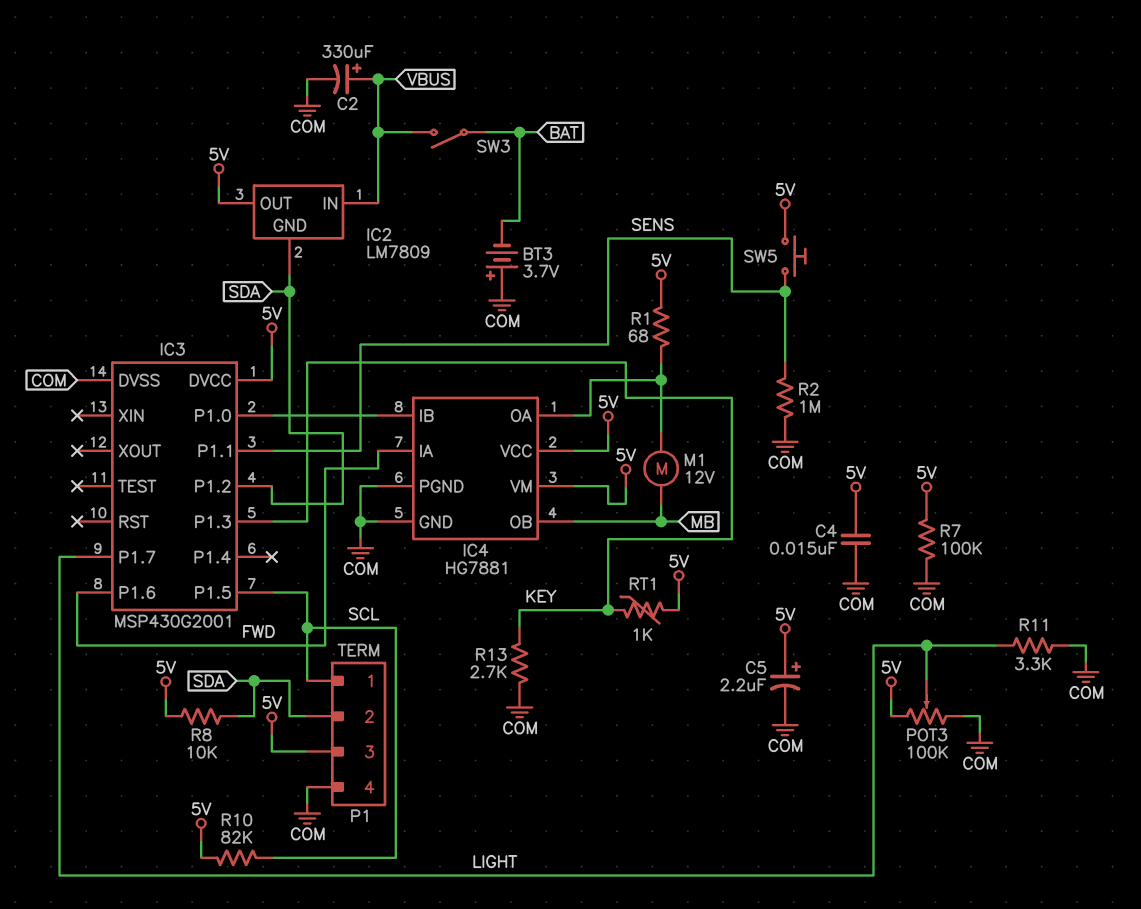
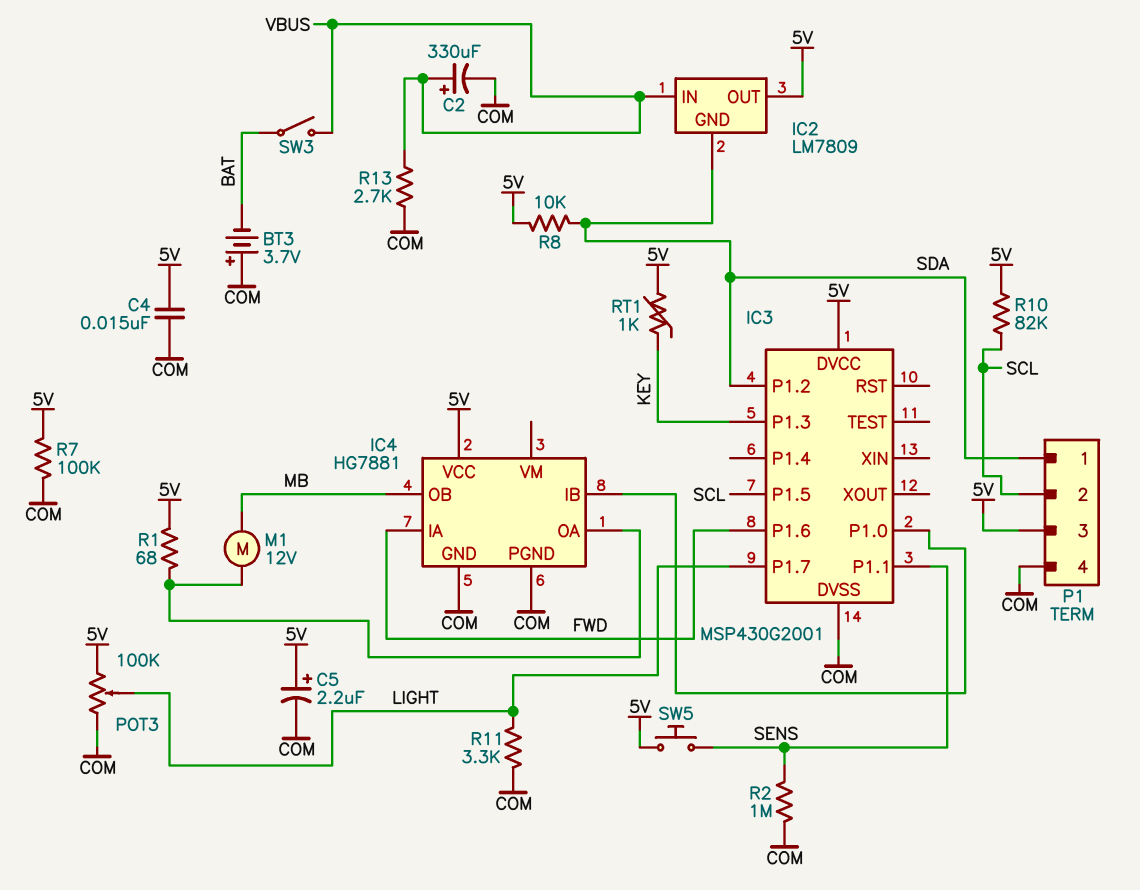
IC4 pin VM: 5V -> none
P1 pin 1: SCL -> SDA
P1 pin 2: SDA -> SCL
R13: 2.7k (COM, KEY) -> 2.7k (COM, VBUS)

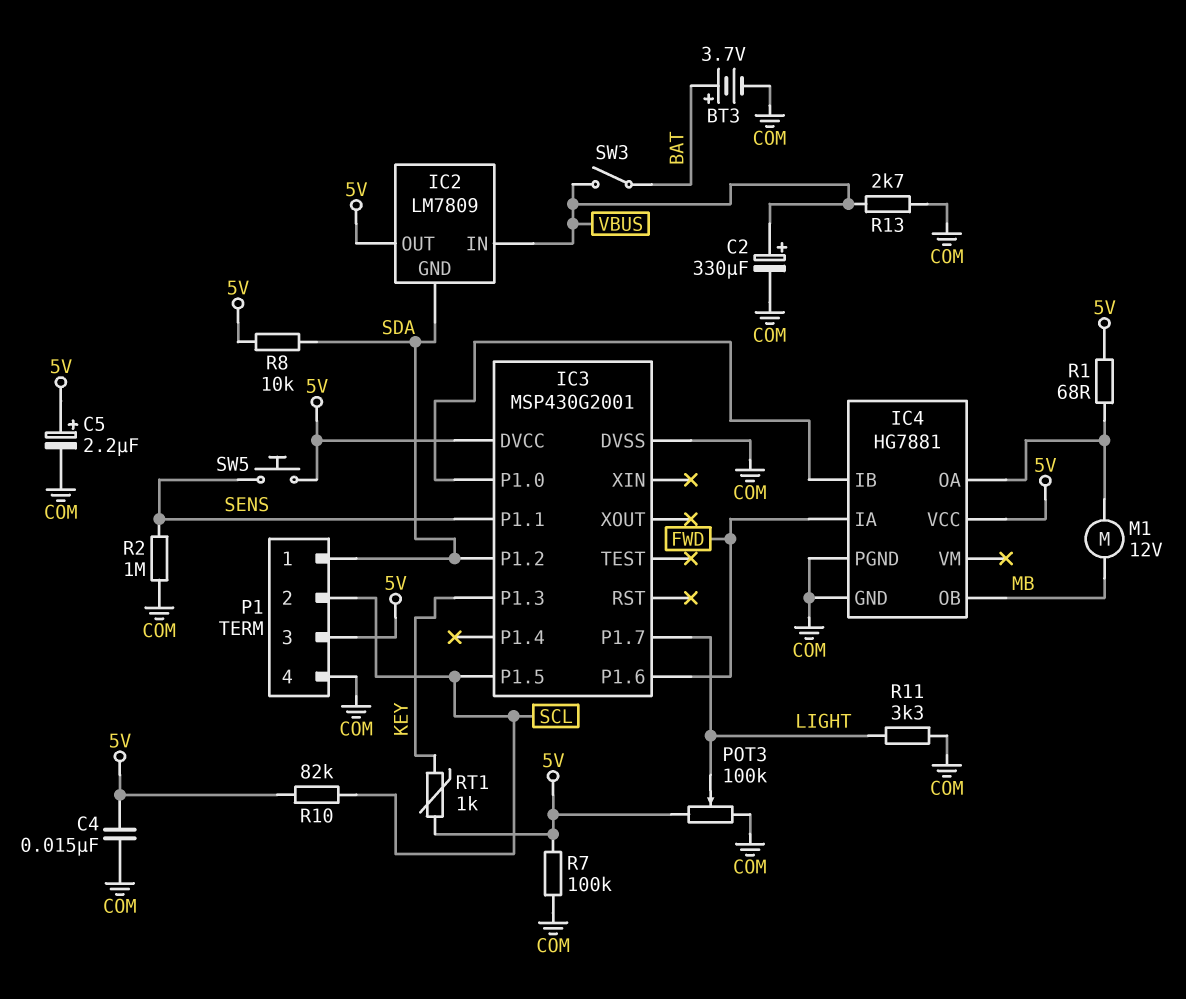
BT3: 3.7V (plus COM, minus BAT) -> 3.7V (plus BAT, minus COM)

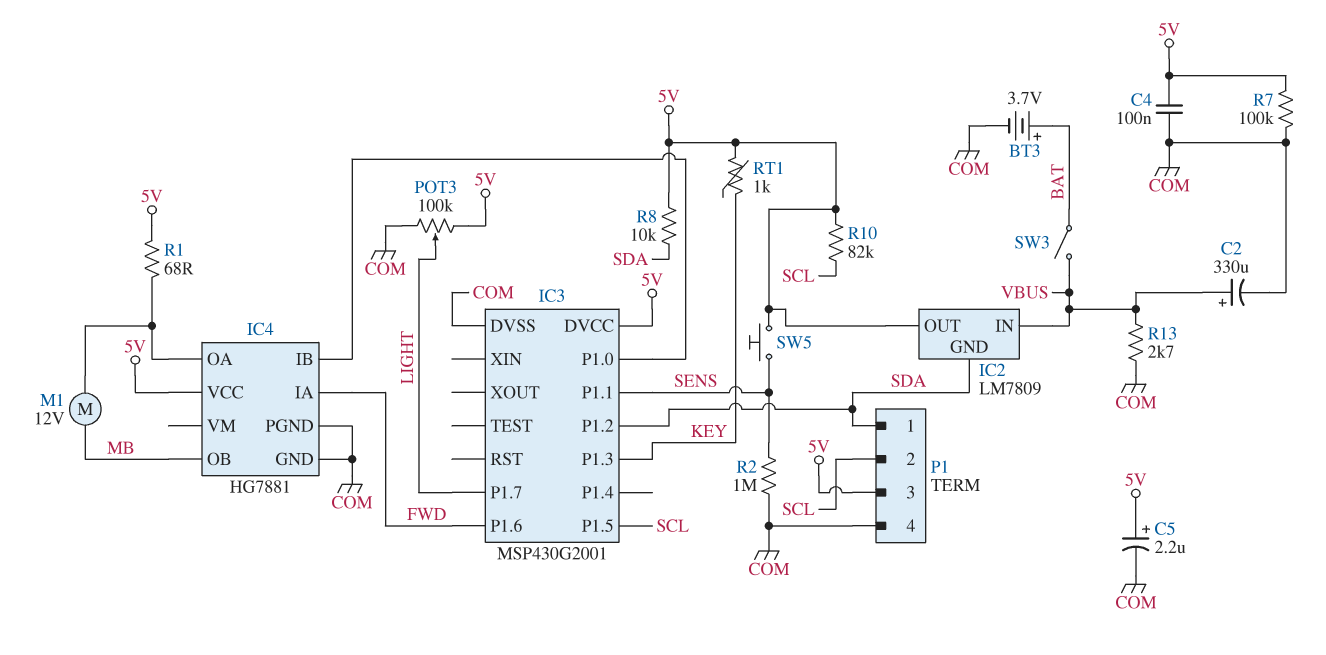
C4: 15nF (5V, COM) -> 100nF (5V, COM)
R11: 3.3k (COM, LIGHT) -> none

